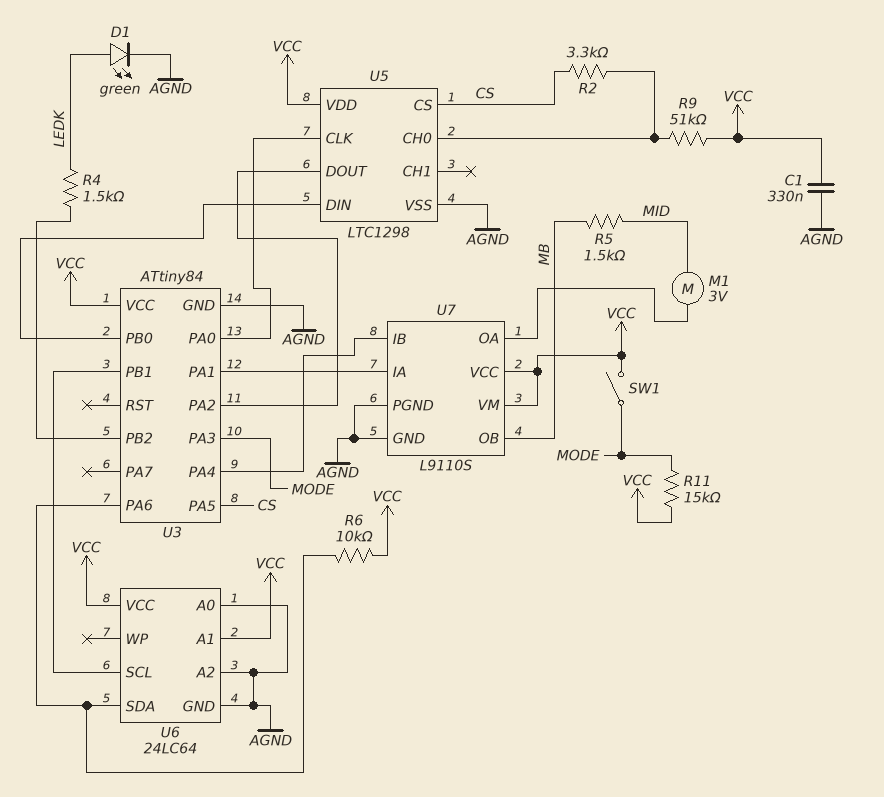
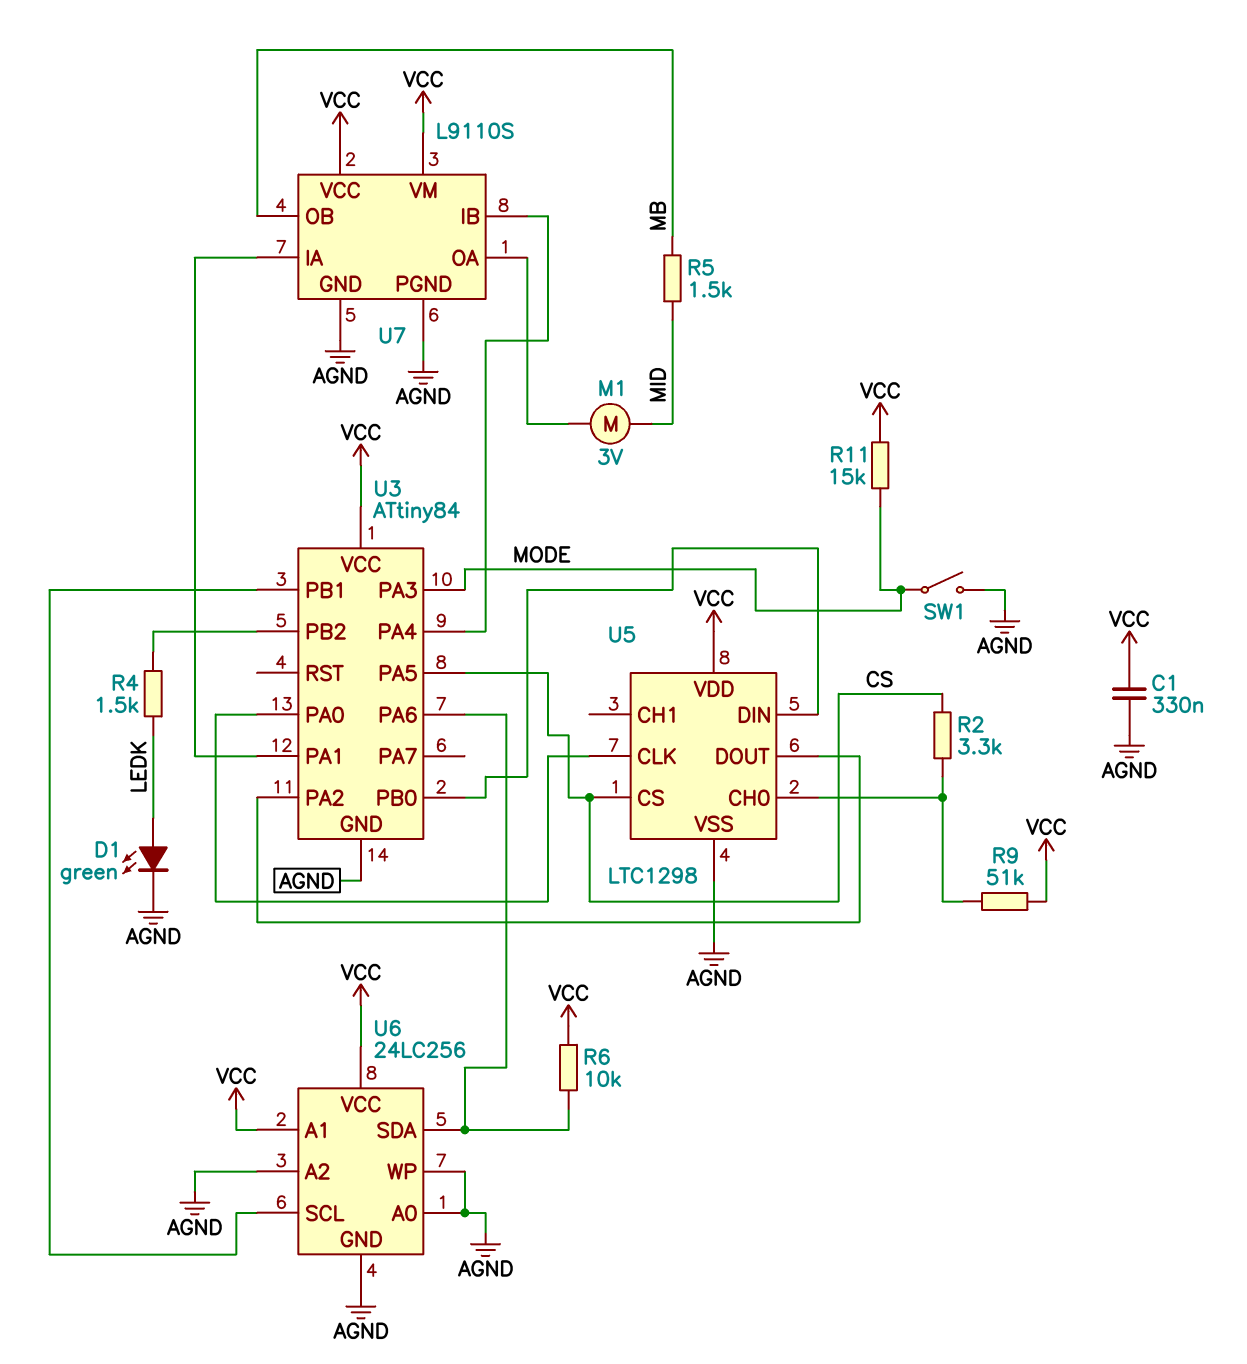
SW1: switch (MODE, VCC) -> switch (AGND, MODE)
U6: 24LC64 -> 24LC256
U6 pin WP: none -> AGND

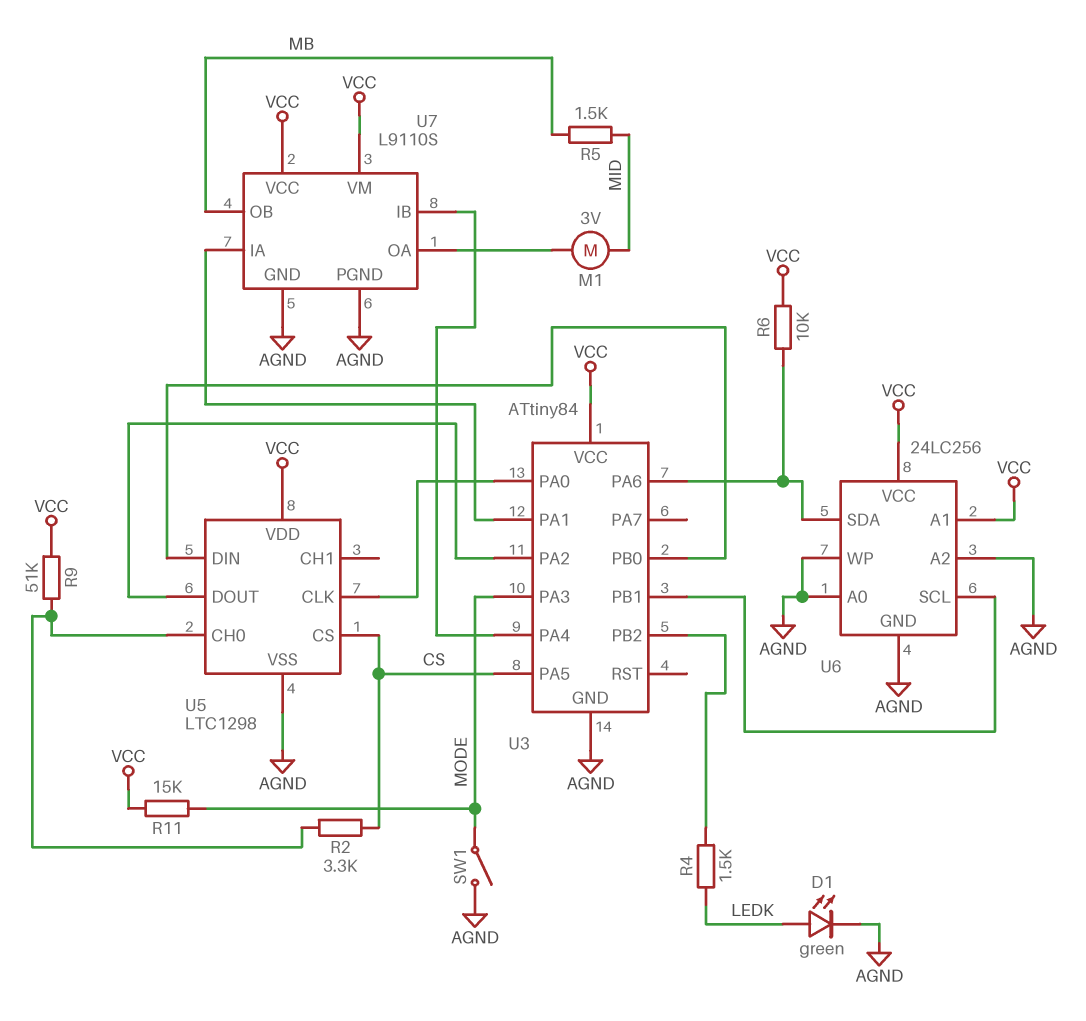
C1: 330nF (AGND, VCC) -> none

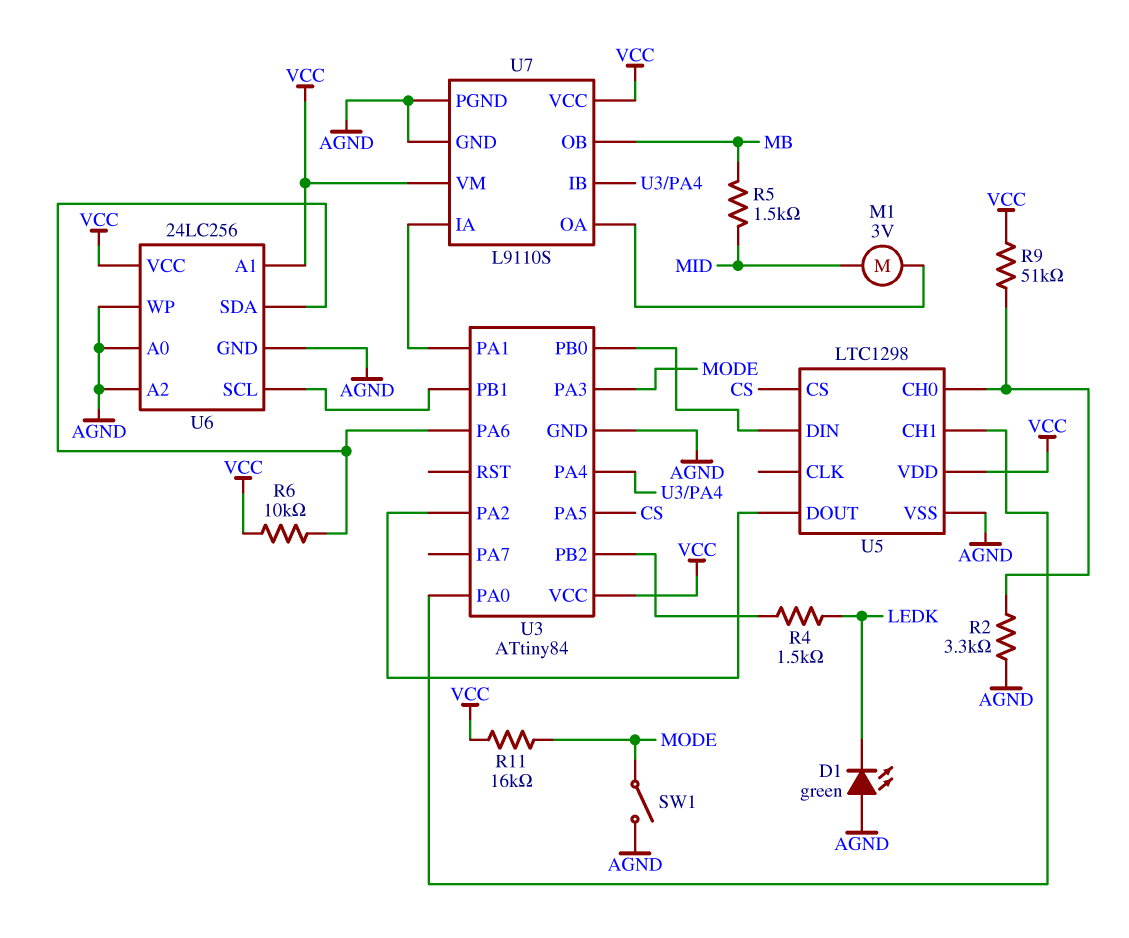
D1: LED green (A LEDK, K AGND) -> LED green (A AGND, K LEDK)
R2: 3.3k (CS, U5/CH0) -> 3.3k (AGND, U5/CH0)
R11: 15k (MODE, VCC) -> 16k (MODE, VCC)
U5 pin CH1: none -> U3/PA0
U5 pin CLK: U3/PA0 -> none

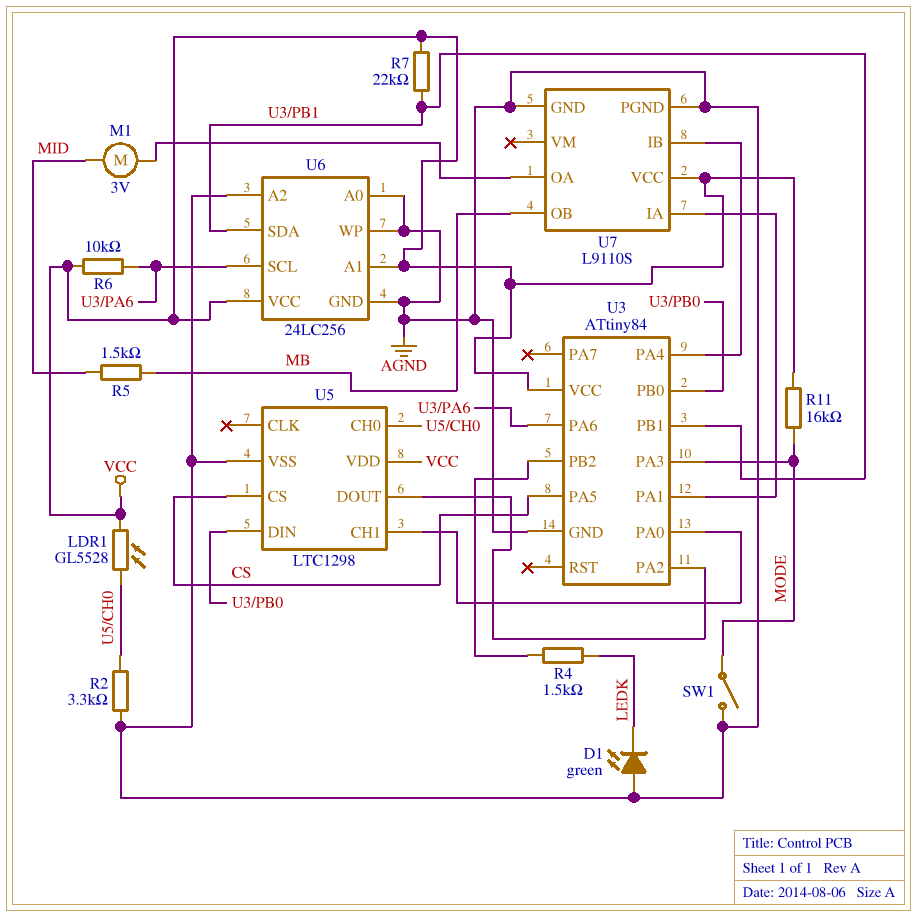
LDR1: none -> GL5528 (U5/CH0, VCC)
R7: none -> 22k (U3/PB1, VCC)
R9: 51k (U5/CH0, VCC) -> none
U6 pin SCL: U3/PB1 -> U3/PA6
U6 pin SDA: U3/PA6 -> U3/PB1
U7 pin VM: VCC -> none

